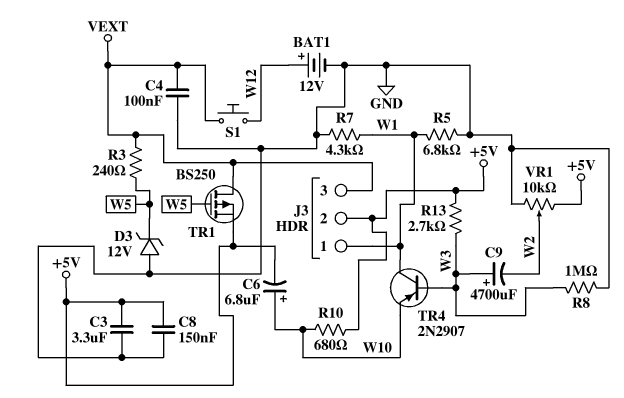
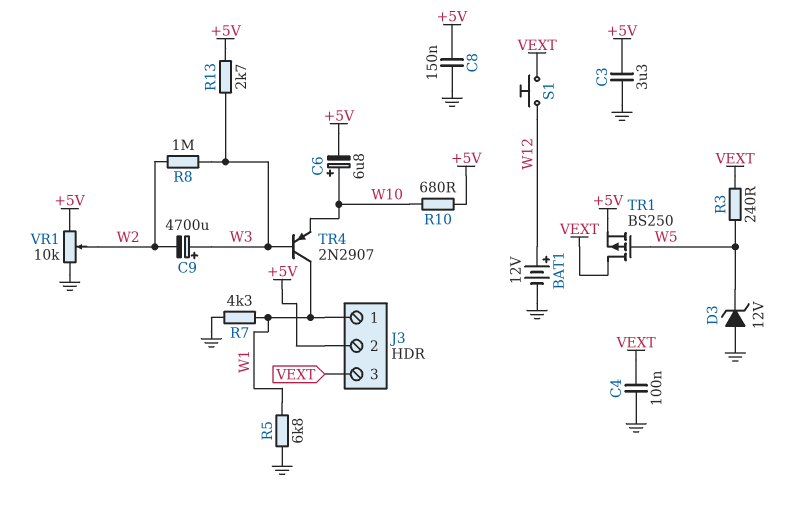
R8: 1M (GND, W3) -> 1M (W2, W3)

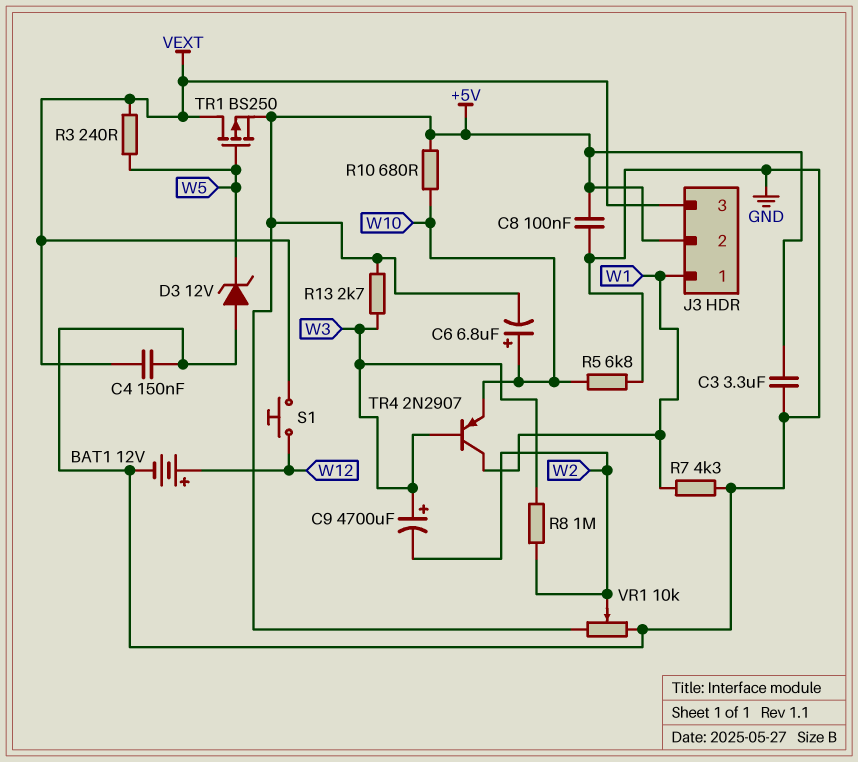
C4: 100nF (GND, VEXT) -> 150nF (GND, VEXT)
C8: 150nF (+5V, GND) -> 100nF (+5V, GND)
R5: 6.8k (GND, W1) -> 6.8k (GND, W10)

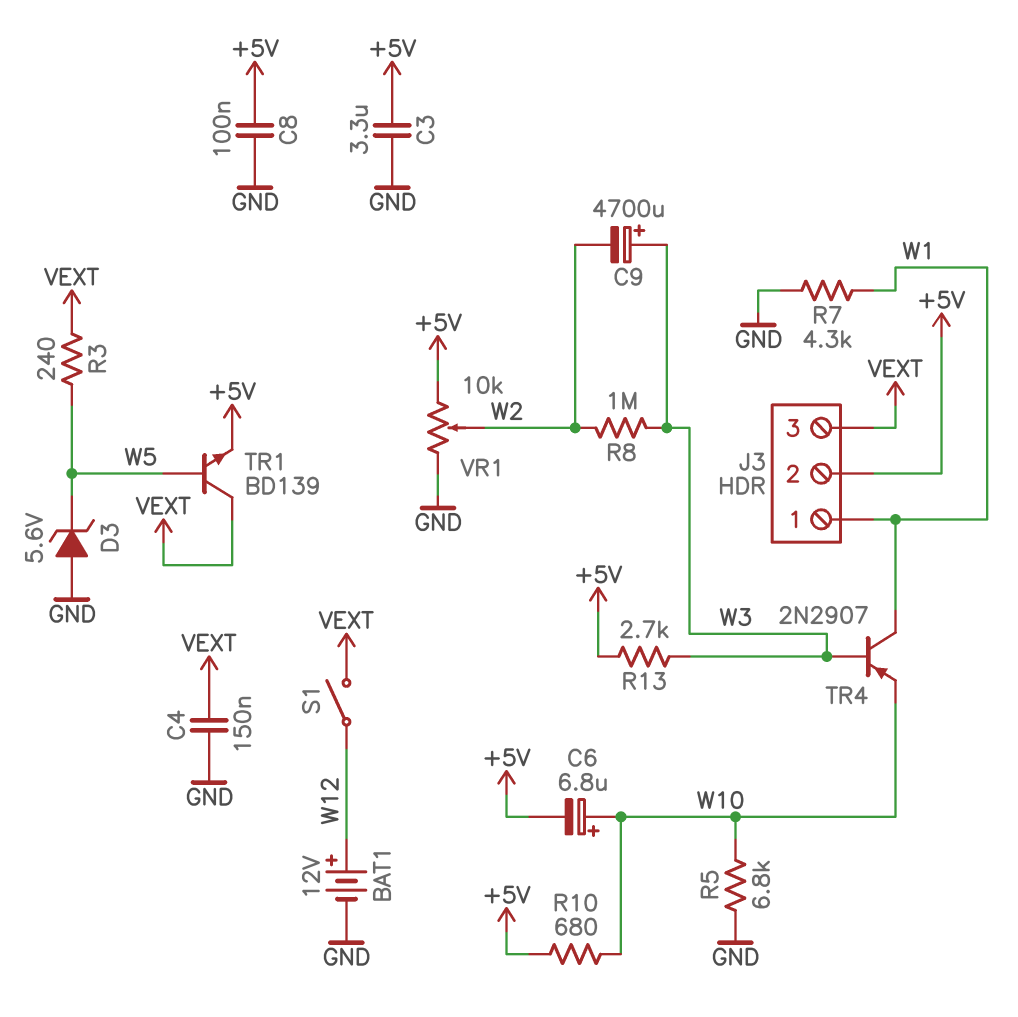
D3: zener 12V (A GND, K W5) -> zener 5.6V (A GND, K W5)
S1: button (VEXT, W12) -> switch (VEXT, W12)
TR1: PMOS BS250 (G W5, D VEXT, S +5V) -> NPN BD139 (B W5, C VEXT, E +5V)

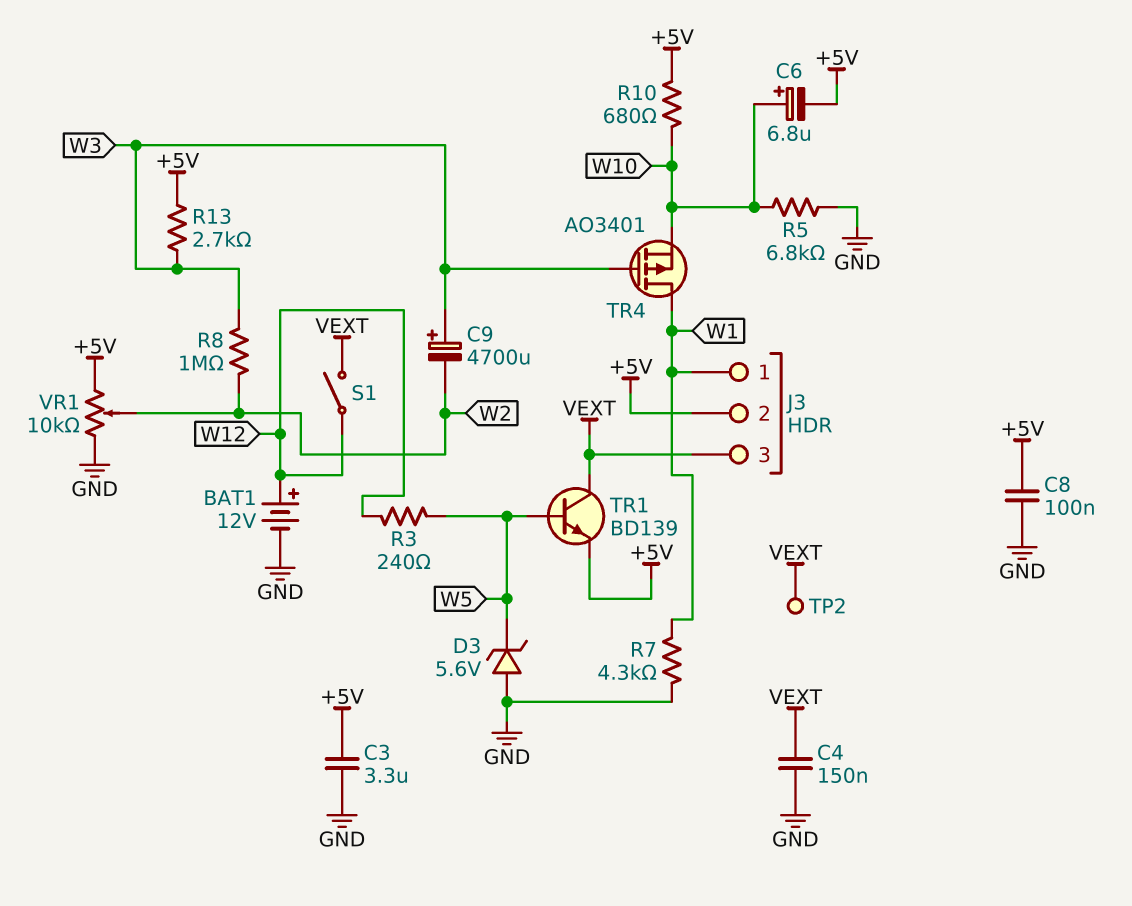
R3: 240 (VEXT, W5) -> 240 (W5, W12)
TP2: none -> test point (VEXT)
TR4: PNP 2N2907 (B W3, C W1, E W10) -> PMOS AO3401 (G W3, D W1, S W10)

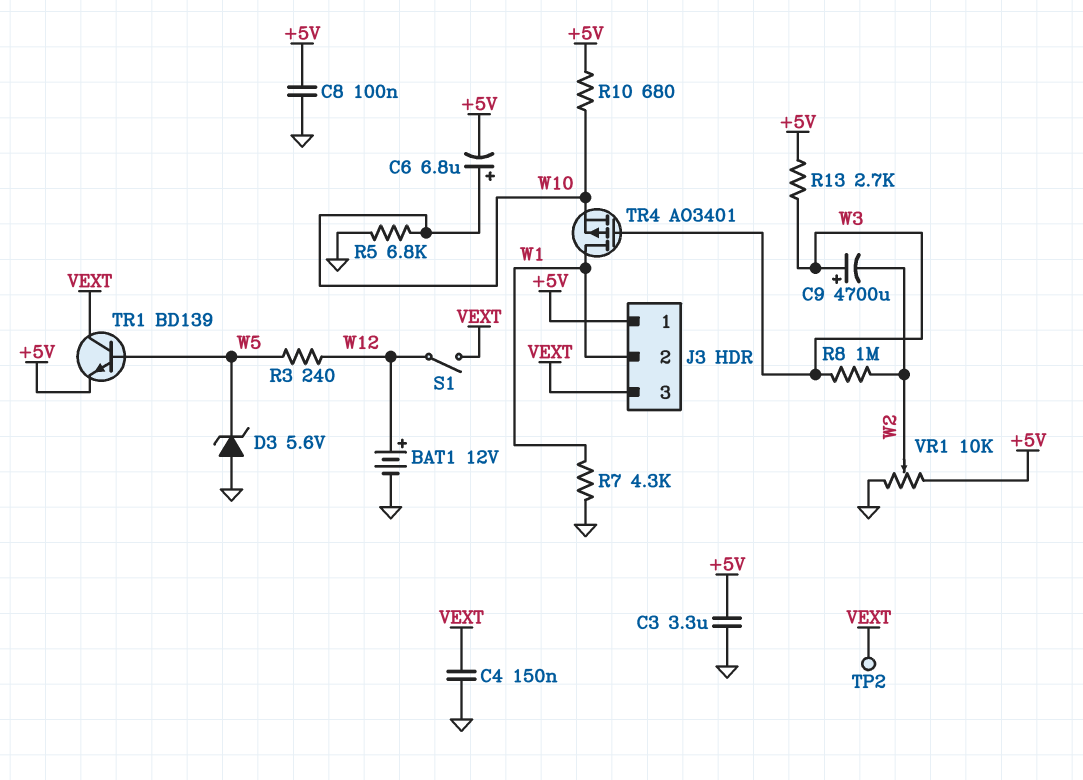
J3 pin 1: W1 -> +5V
J3 pin 2: +5V -> W1

